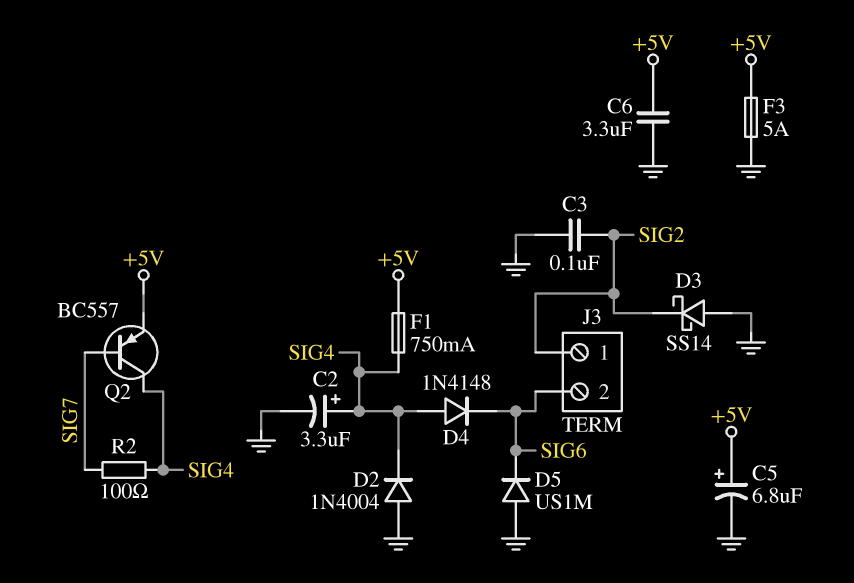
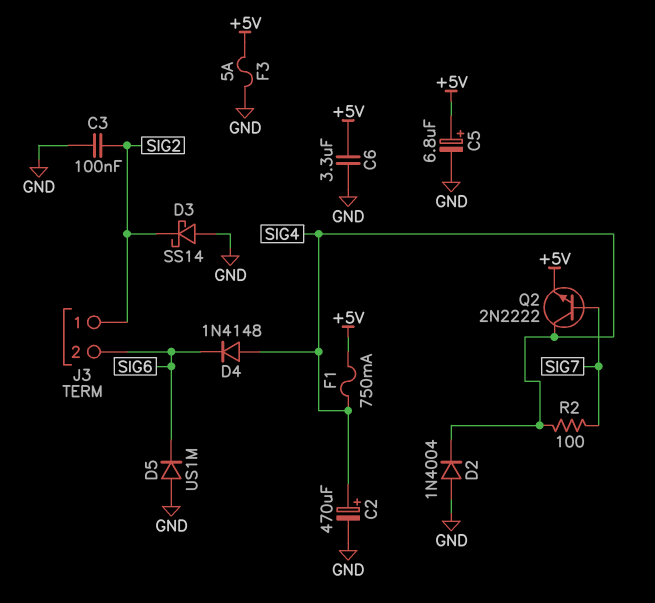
C2: 3.3uF (plus SIG4, minus GND) -> 470uF (plus SIG4, minus GND)
Q2: PNP BC557 (B SIG7, C SIG4, E +5V) -> NPN 2N2222 (B SIG7, C SIG4, E +5V)

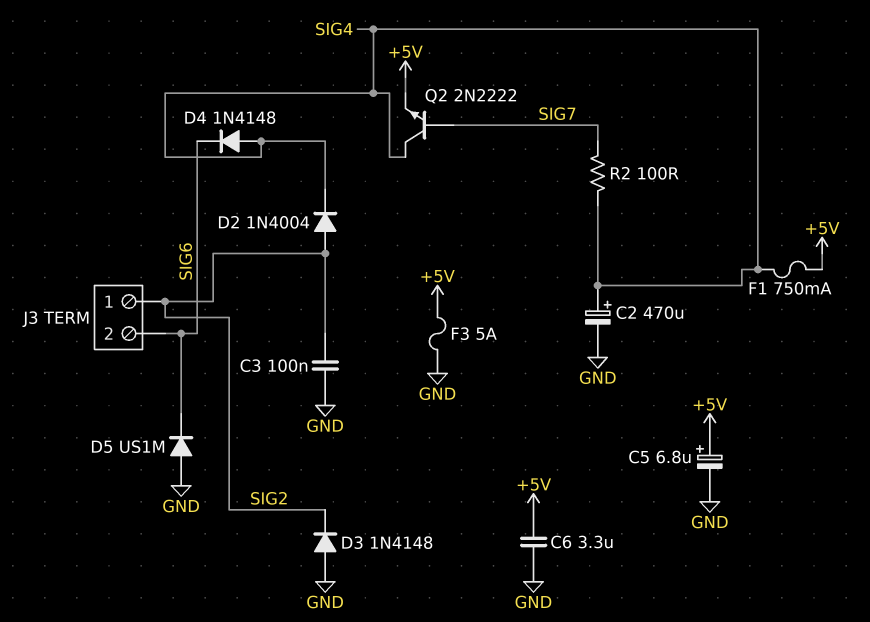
D2: diode 1N4004 (A GND, K SIG4) -> diode 1N4004 (A SIG2, K SIG4)
D3: schottky SS14 (A GND, K SIG2) -> diode 1N4148 (A GND, K SIG2)

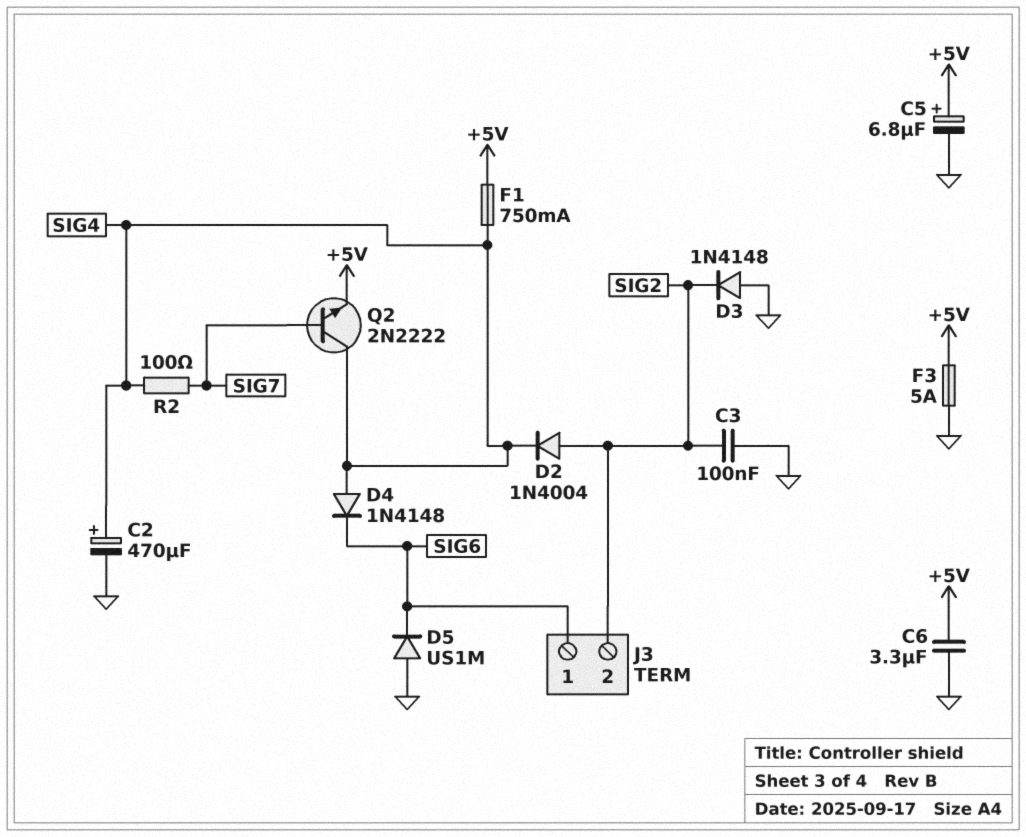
J3 pin 1: SIG2 -> SIG6
J3 pin 2: SIG6 -> SIG2

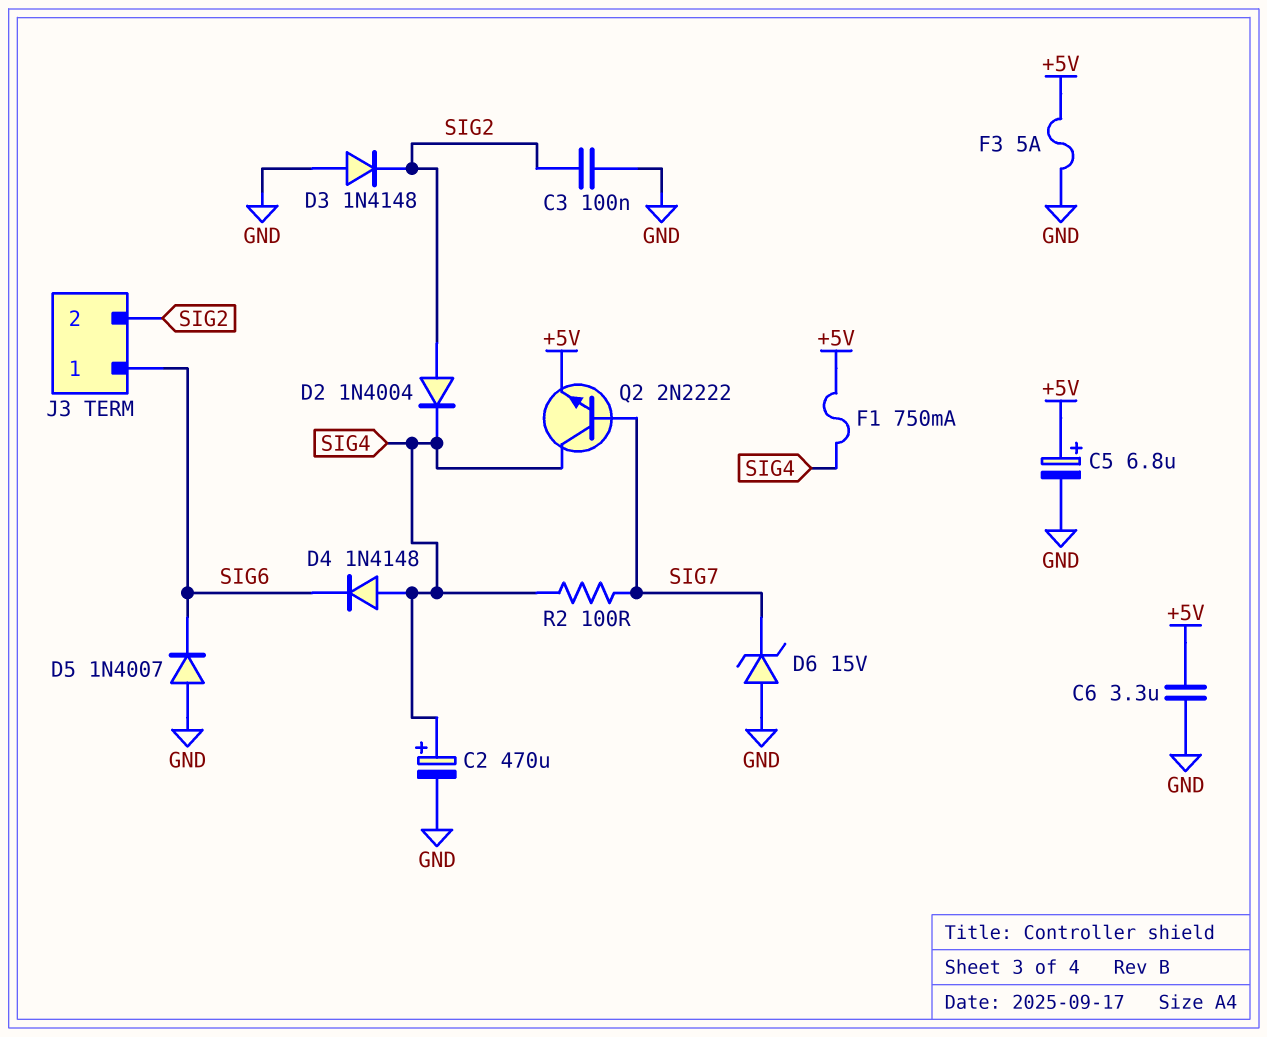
D5: diode US1M (A GND, K SIG6) -> diode 1N4007 (A GND, K SIG6)
D6: none -> zener 15V (A GND, K SIG7)

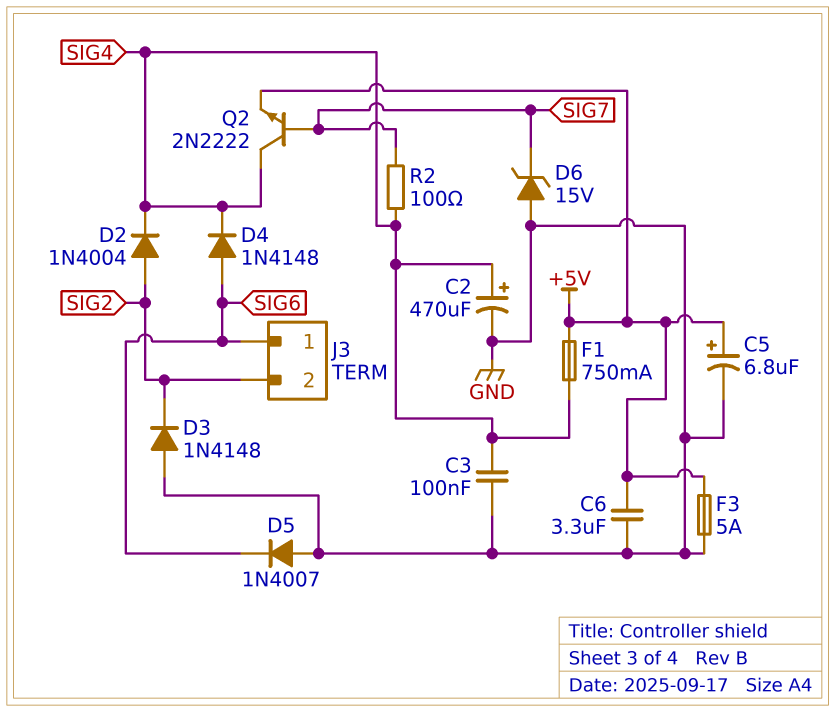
C3: 100nF (GND, SIG2) -> 100nF (GND, SIG4)
D4: diode 1N4148 (A SIG4, K SIG6) -> diode 1N4148 (A SIG6, K SIG4)

